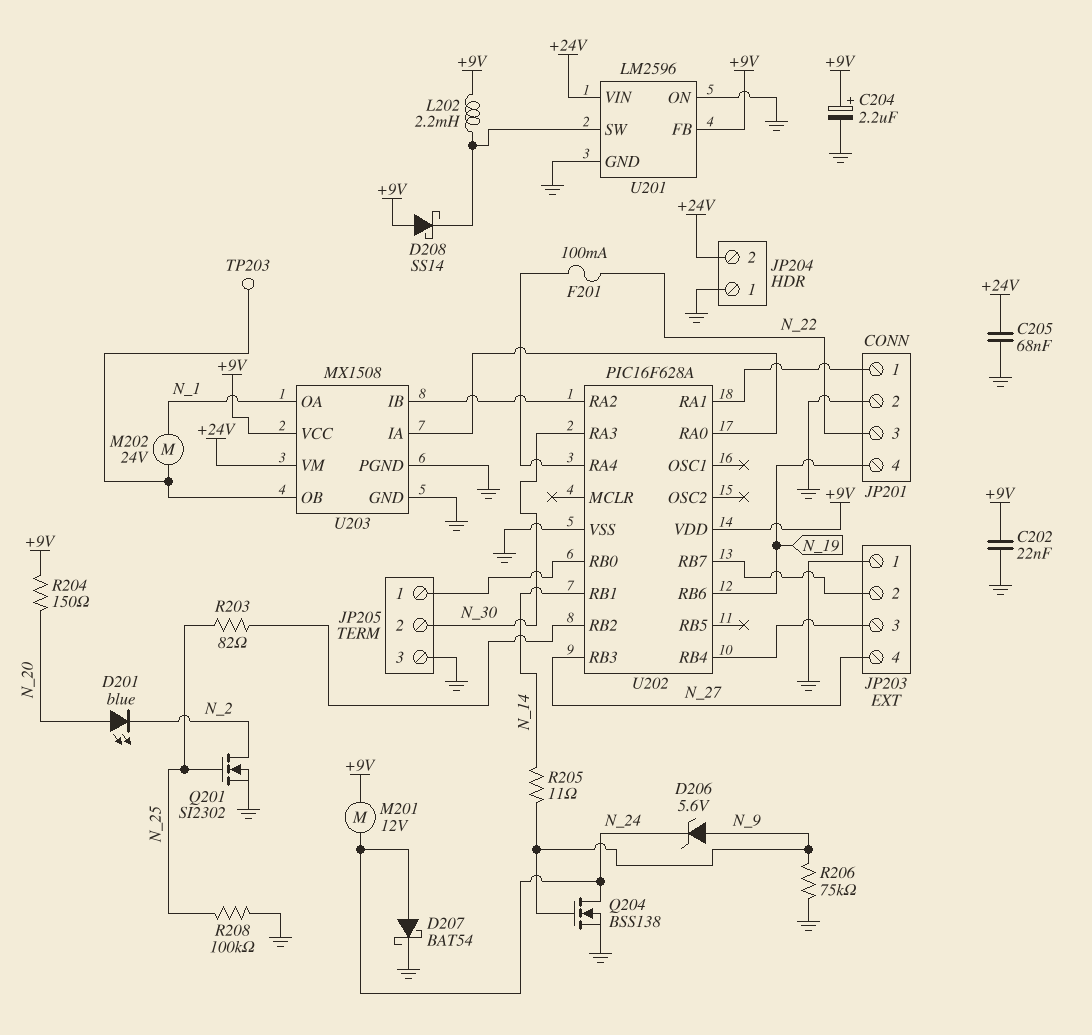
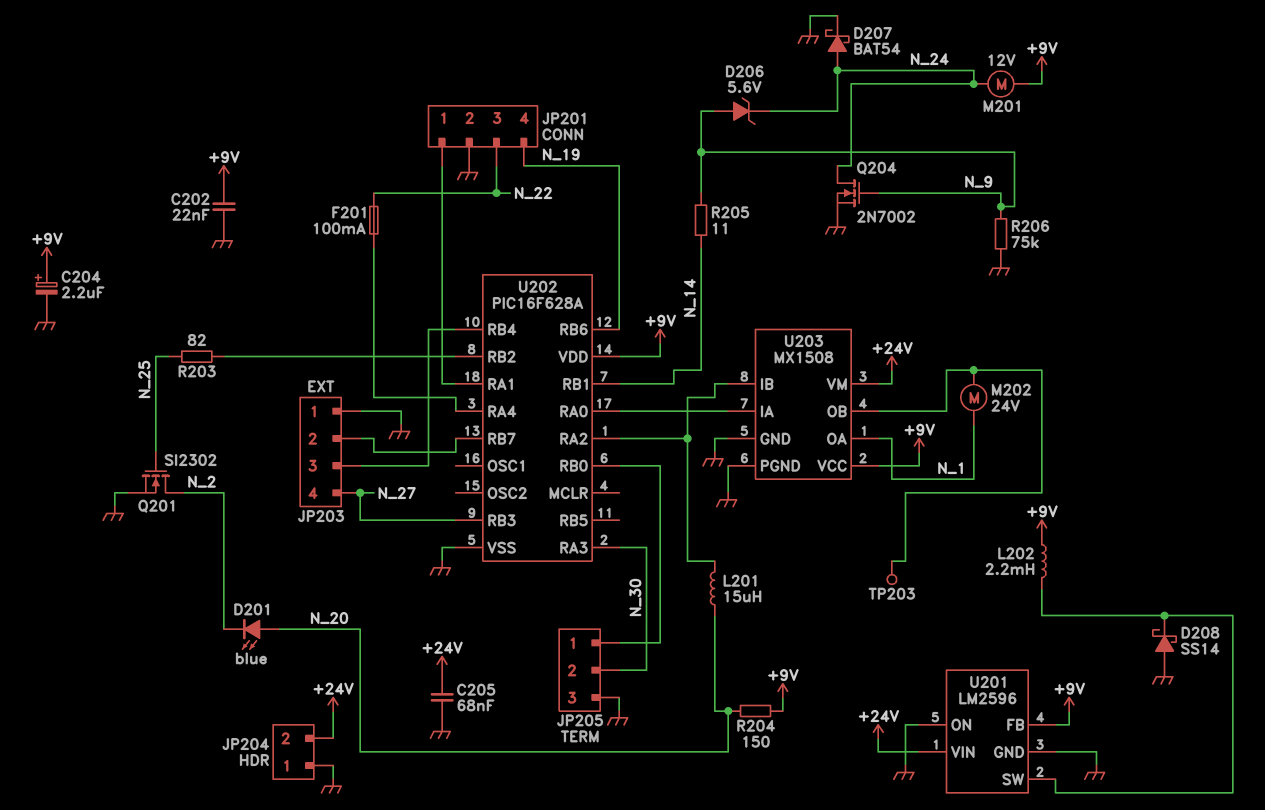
D208: schottky SS14 (A +9V, K U201/SW) -> schottky SS14 (A GND, K U201/SW)
L201: none -> 15uH (N_20, U202/RA2)
Q204: NMOS BSS138 (G N_9, D N_24, S GND) -> NMOS 2N7002 (G N_9, D N_24, S GND)
R208: 100k (GND, N_25) -> none

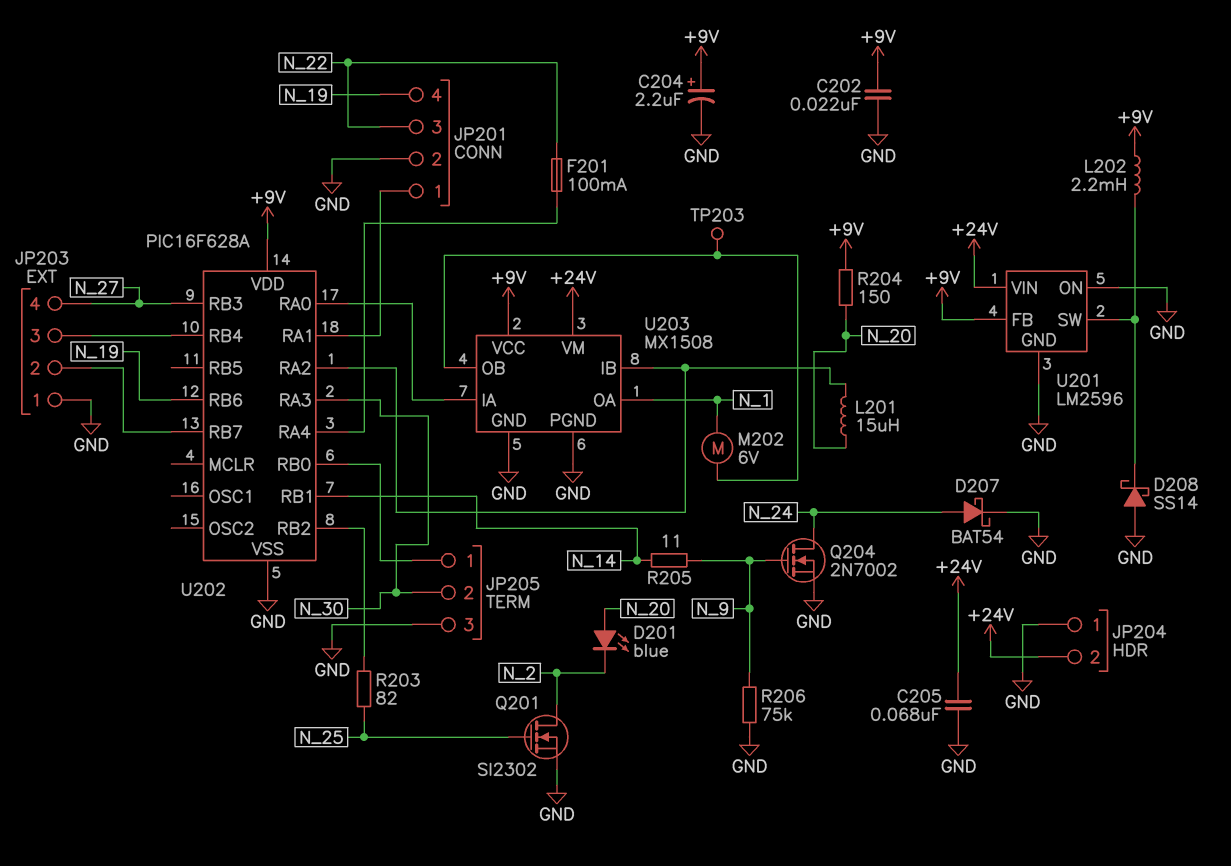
D206: zener 5.6V (A N_9, K N_24) -> none
M201: motor 12V (+9V, N_24) -> none
M202: motor 24V (N_1, U203/OB) -> motor 6V (N_1, U203/OB)

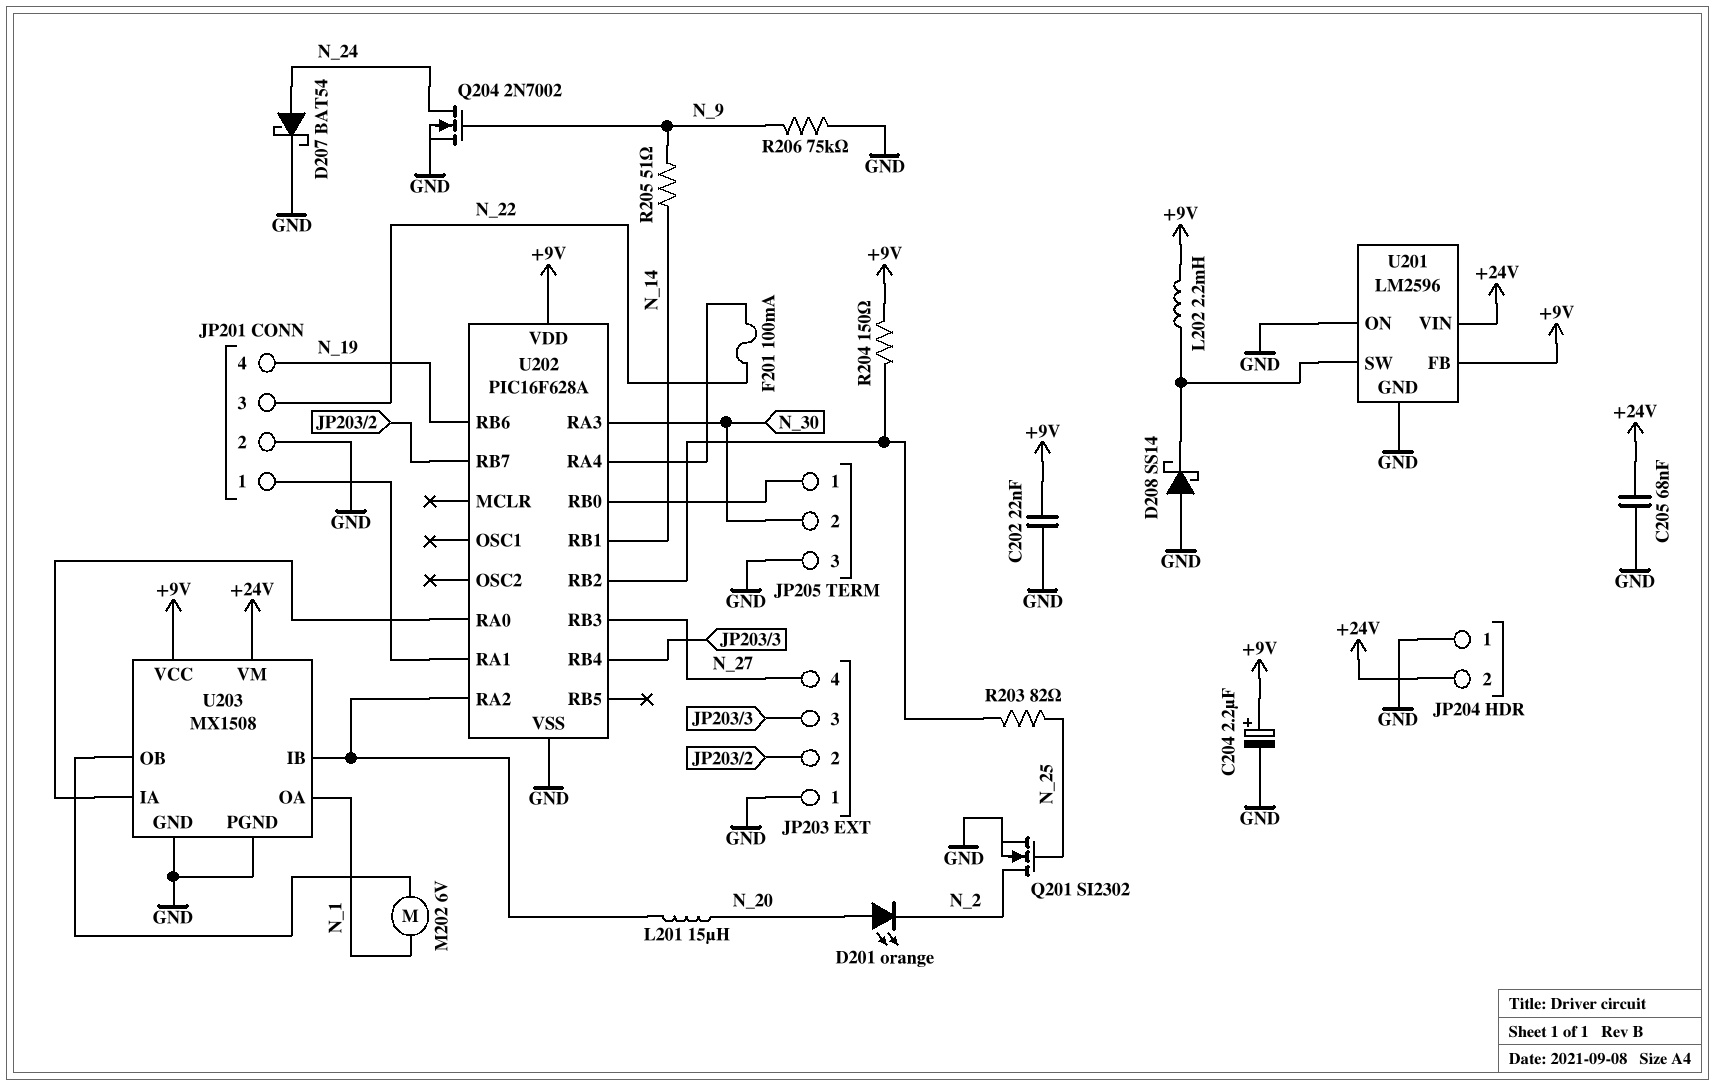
D201: LED blue (A N_20, K N_2) -> LED orange (A N_20, K N_2)
R204: 150 (+9V, N_20) -> 150 (+9V, U202/RB2)
R205: 11 (N_9, N_14) -> 51 (N_9, N_14)
TP203: test point (U203/OB) -> none

